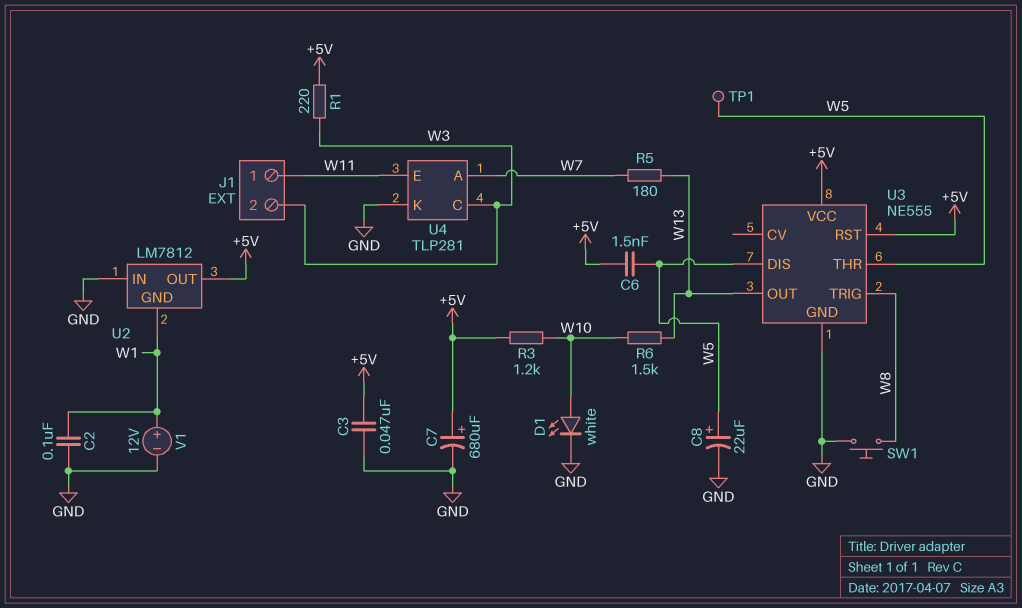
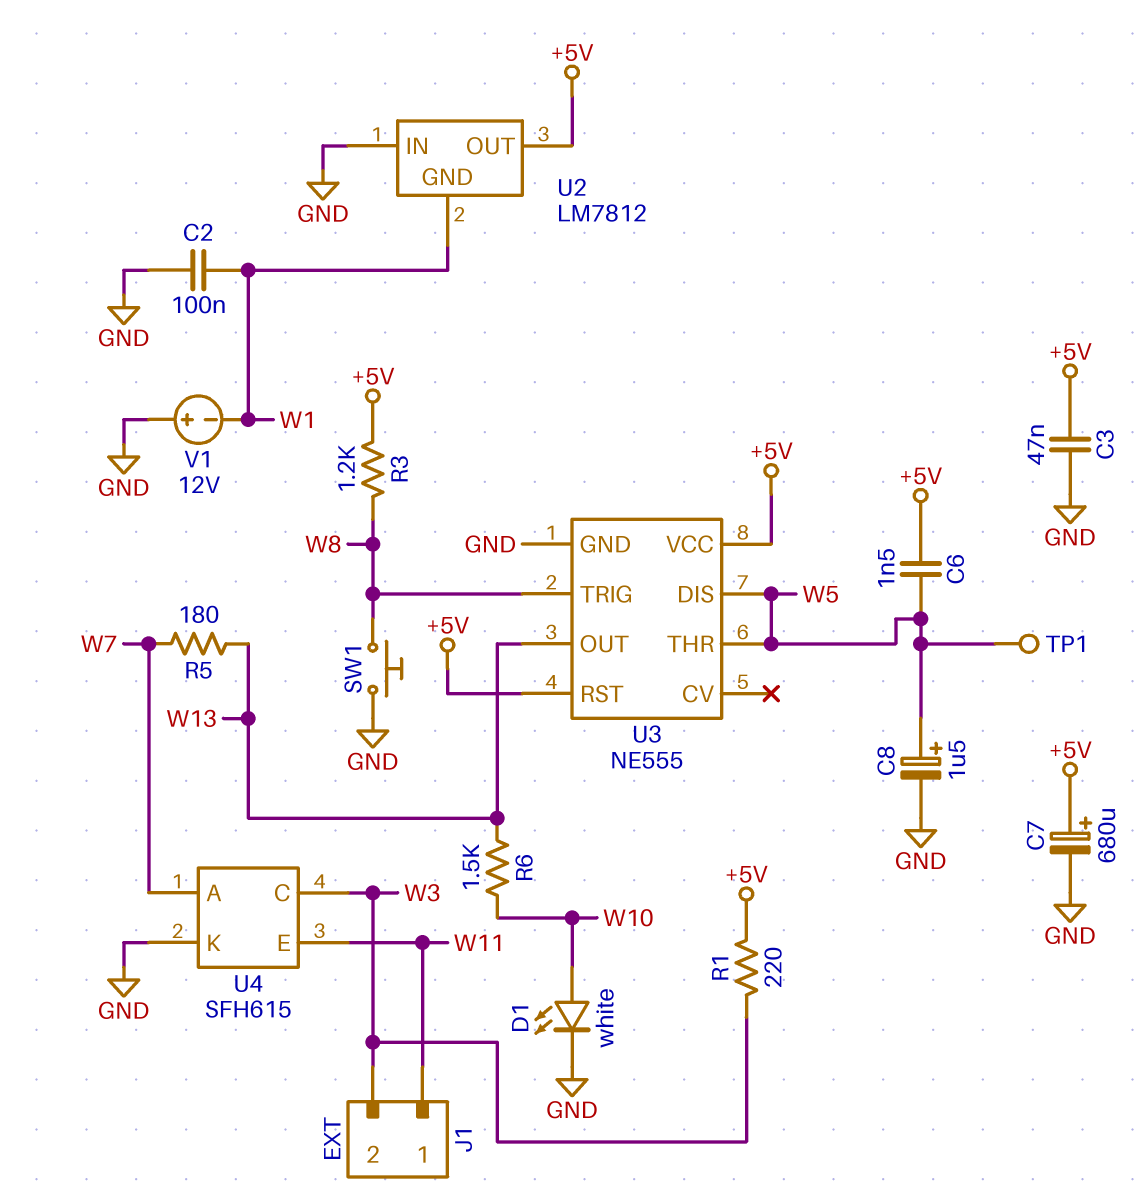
C8: 22uF (plus W5, minus GND) -> 1.5uF (plus W5, minus GND)
R3: 1.2k (+5V, W10) -> 1.2k (+5V, W8)
U4: TLP281 -> SFH615
V1: 12V (plus W1, minus GND) -> 12V (plus GND, minus W1)

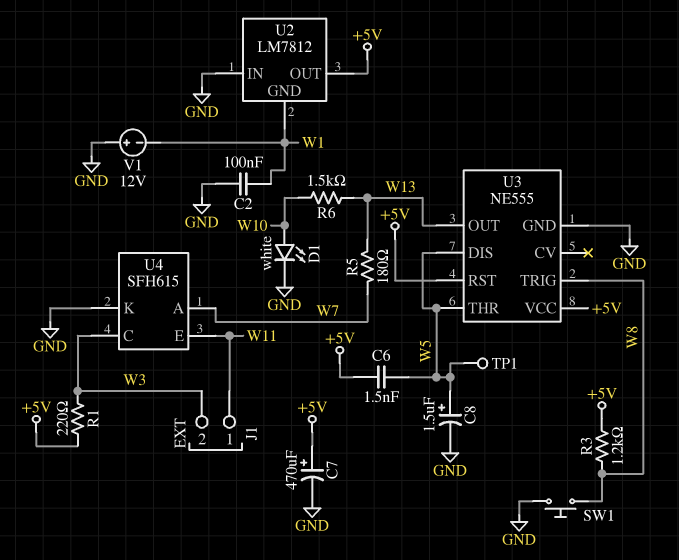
C3: 47nF (+5V, GND) -> none
C7: 680uF (plus +5V, minus GND) -> 470uF (plus +5V, minus GND)

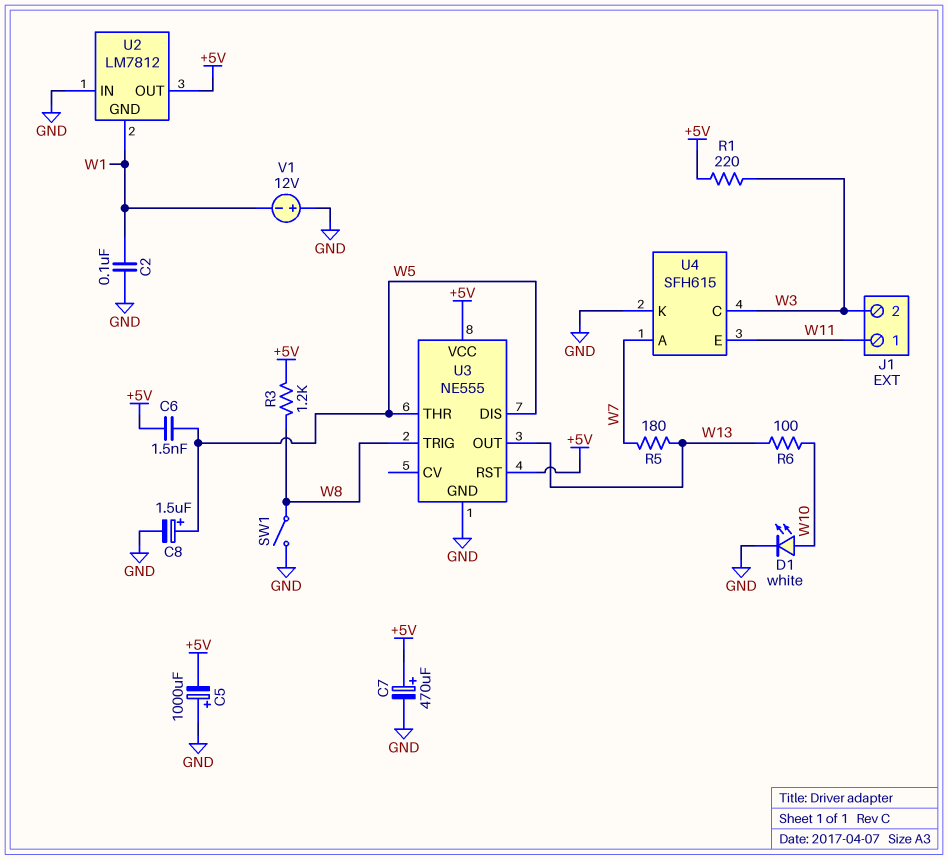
C5: none -> 1000uF (plus GND, minus +5V)
R6: 1.5k (W10, W13) -> 100 (W10, W13)
SW1: button (GND, W8) -> switch (GND, W8)
TP1: test point (W5) -> none

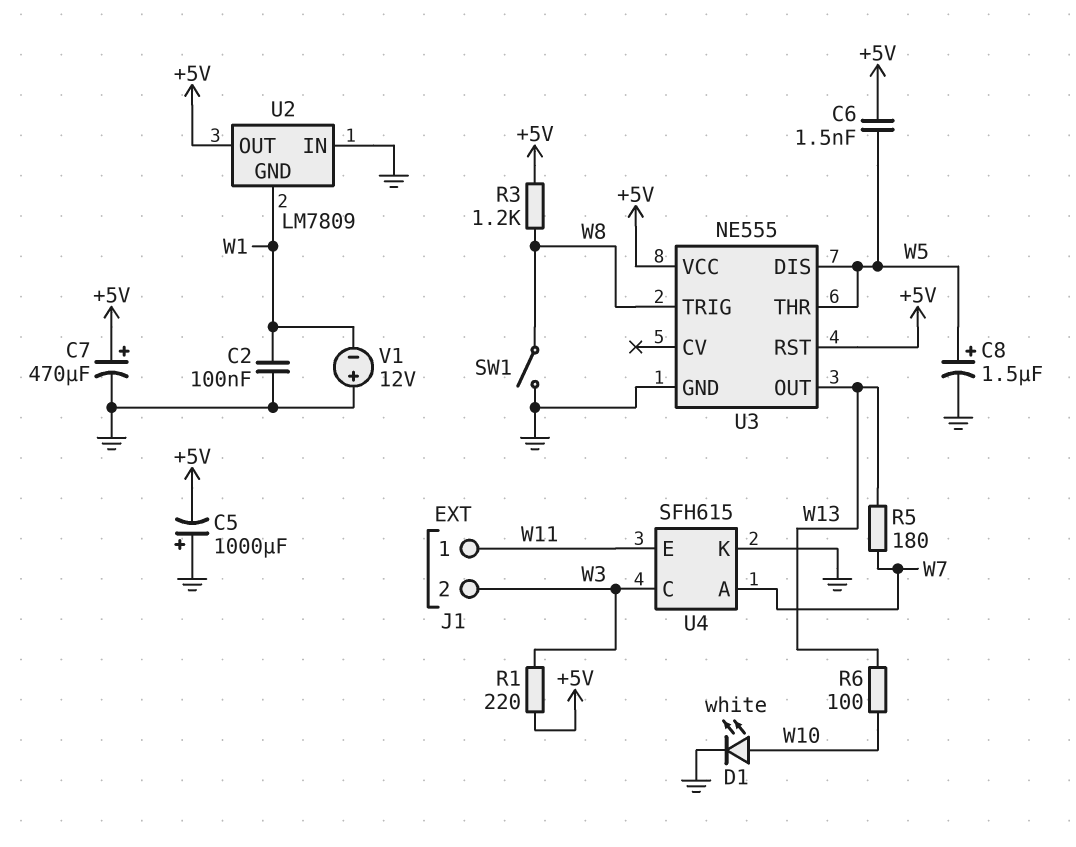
U2: LM7812 -> LM7809

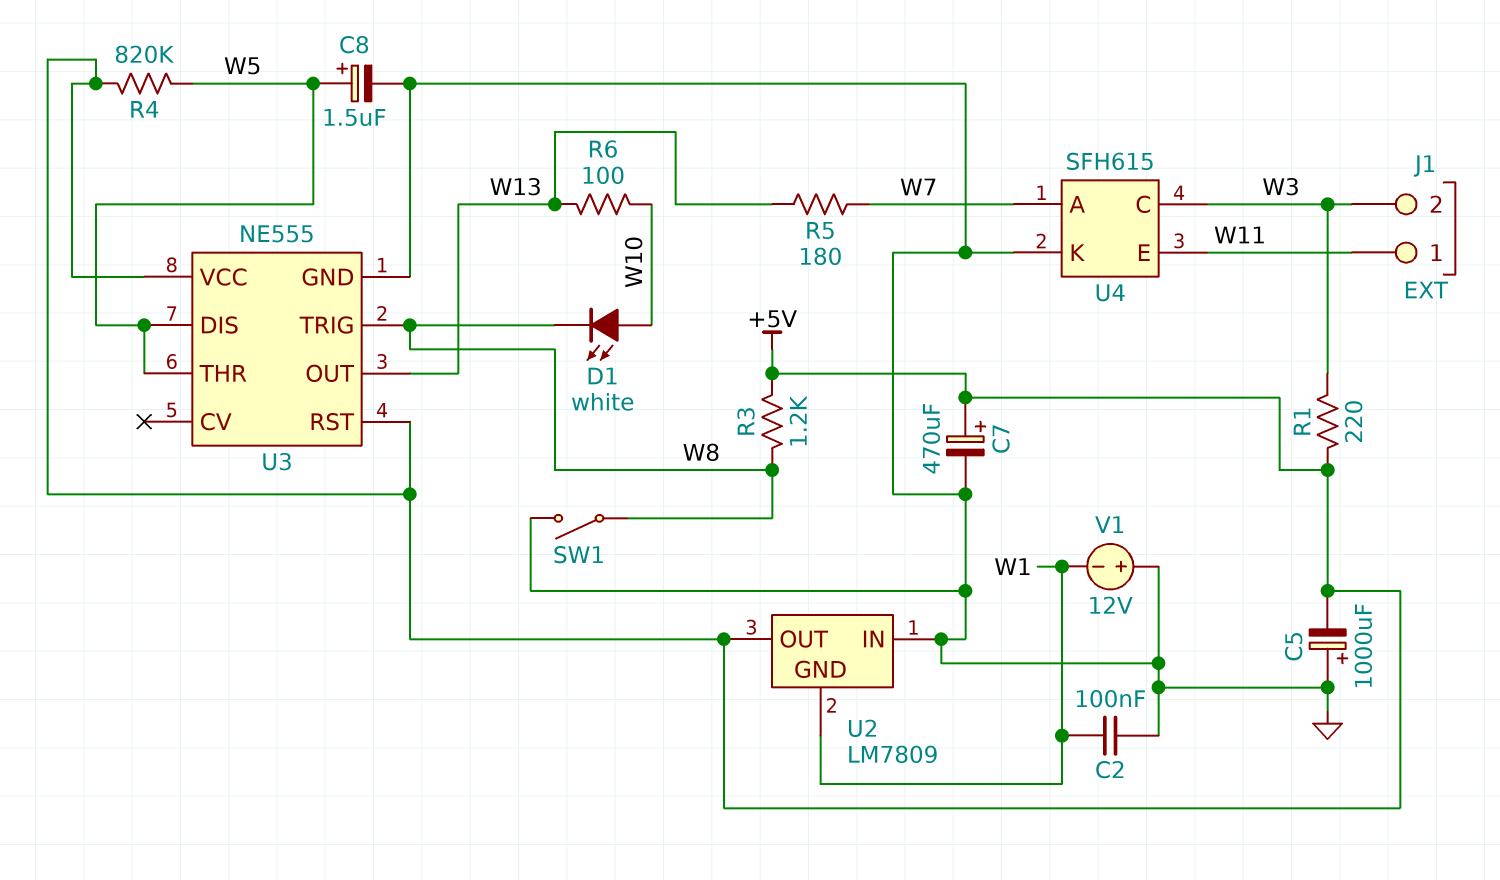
C6: 1.5nF (+5V, W5) -> none
D1: LED white (A W10, K GND) -> LED white (A W10, K W8)
R4: none -> 820k (+5V, W5)

